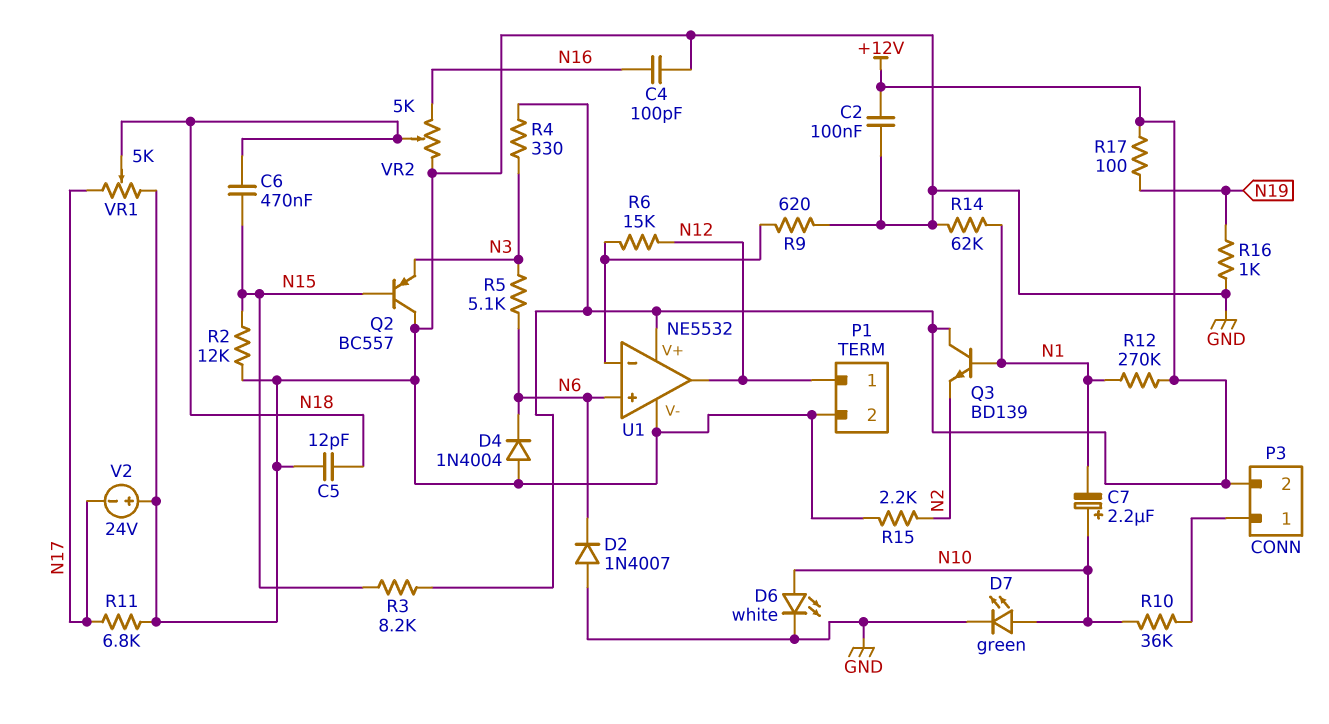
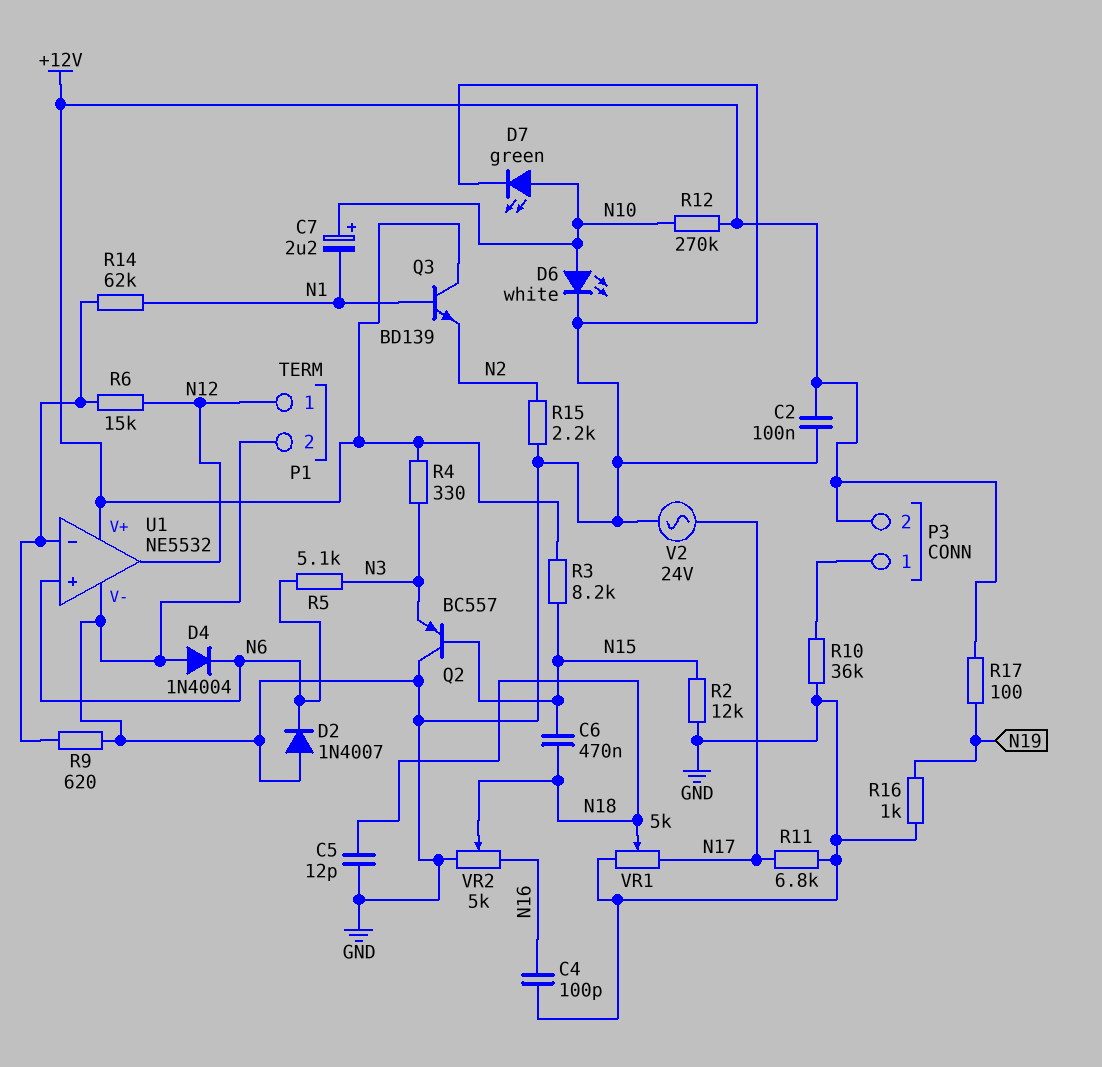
R10: 36k (N10, P3/1) -> 36k (GND, P3/1)
R12: 270k (+12V, N1) -> 270k (+12V, N10)
R14: 62k (GND, N1) -> 62k (N1, U1/in-)
V2: 24V (plus GND, minus N17) -> AC 24V (GND, N17)

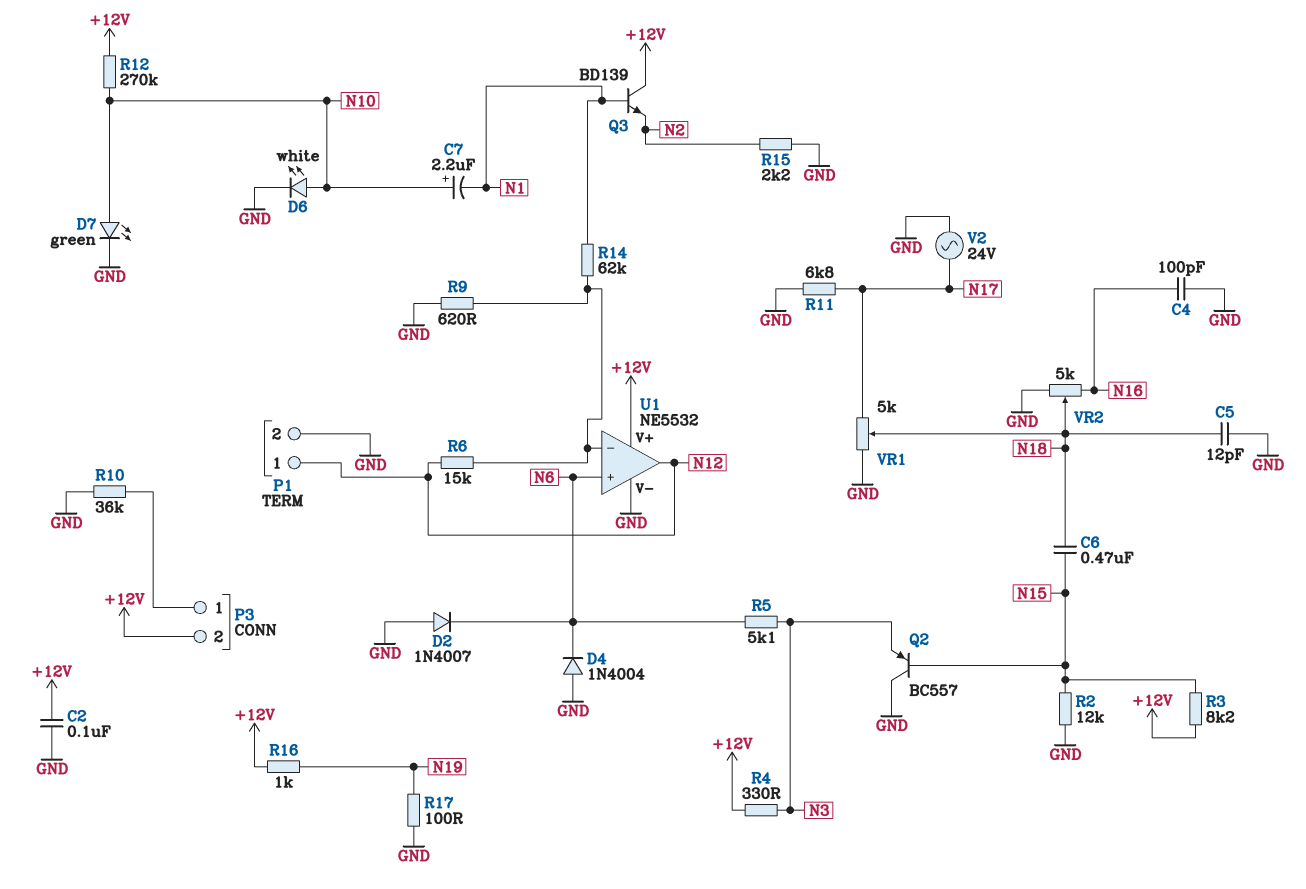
R16: 1k (GND, N19) -> 1k (+12V, N19)
R17: 100 (+12V, N19) -> 100 (GND, N19)

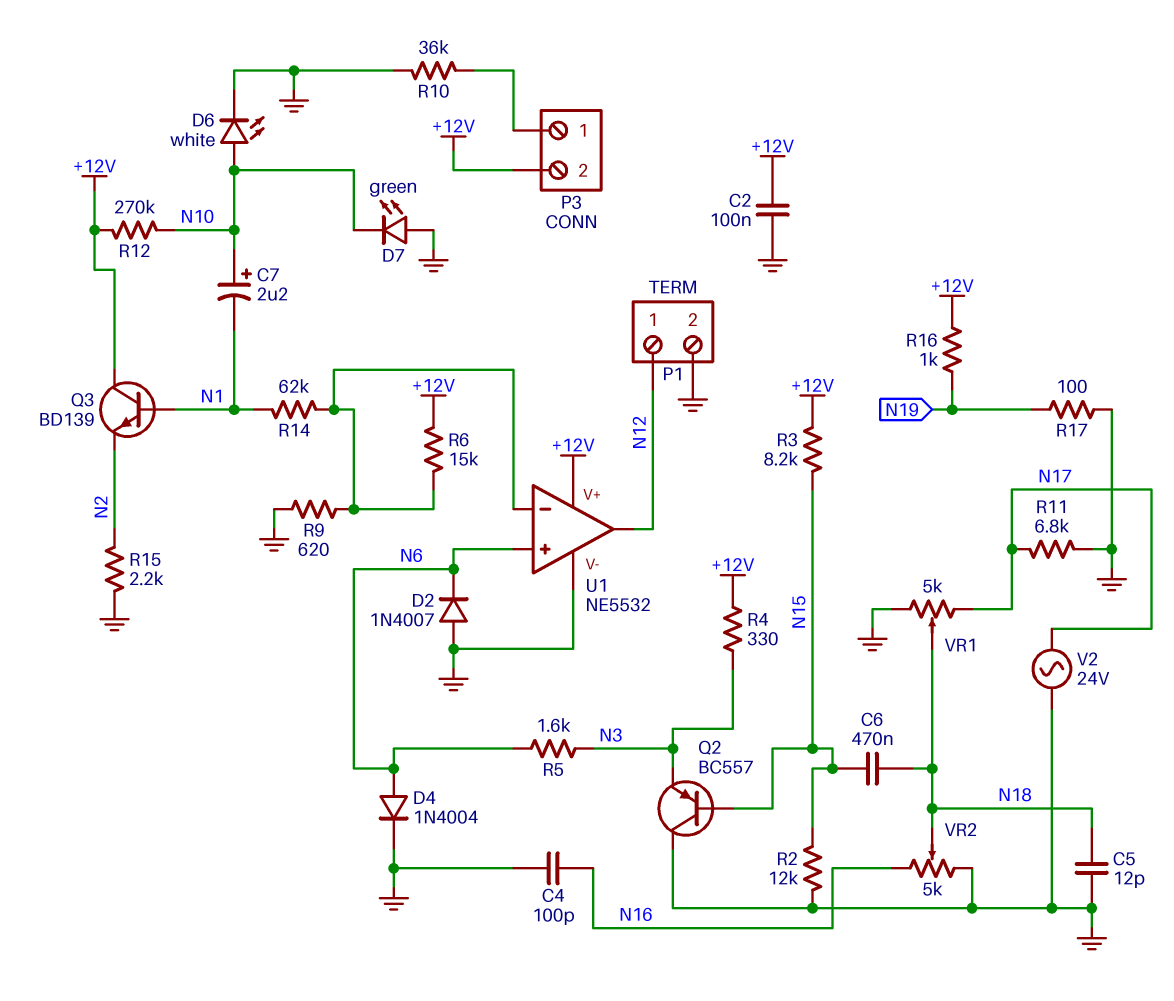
D4: diode 1N4004 (A GND, K N6) -> diode 1N4004 (A N6, K GND)
D7: LED green (A N10, K GND) -> LED green (A GND, K N10)
R5: 5.1k (N3, N6) -> 1.6k (N3, N6)
R6: 15k (N12, U1/in-) -> 15k (+12V, U1/in-)

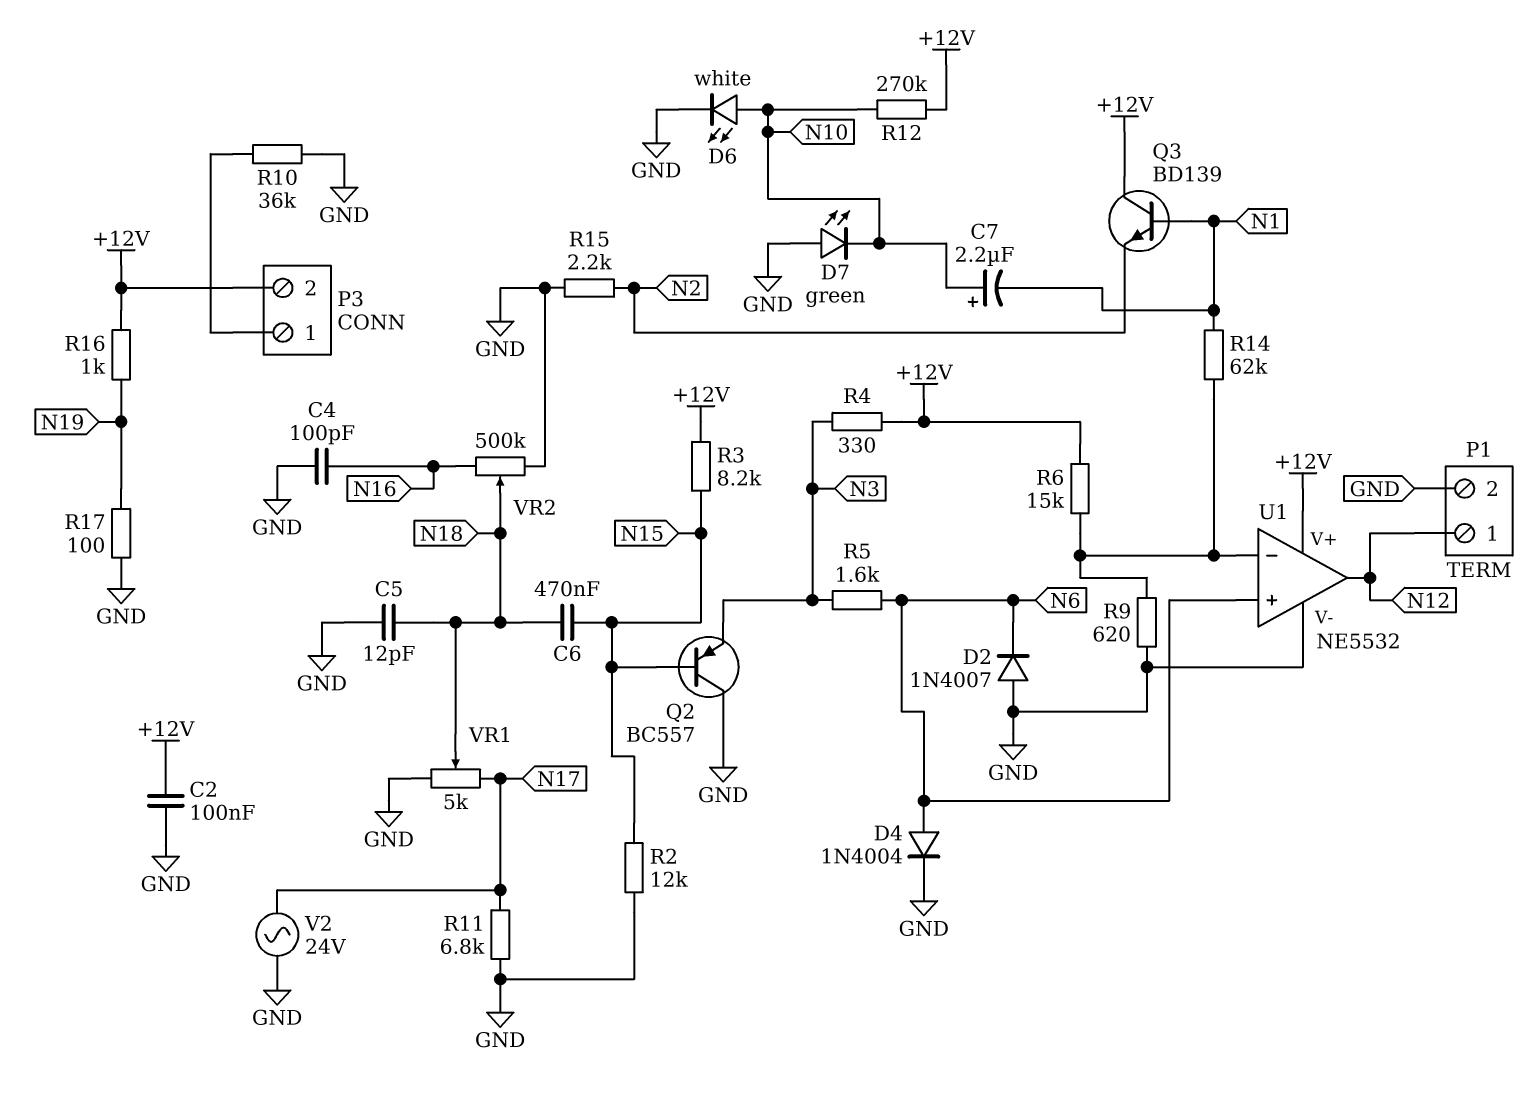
VR2: 5k (GND, N16, wiper N18) -> 500k (GND, N16, wiper N18)

